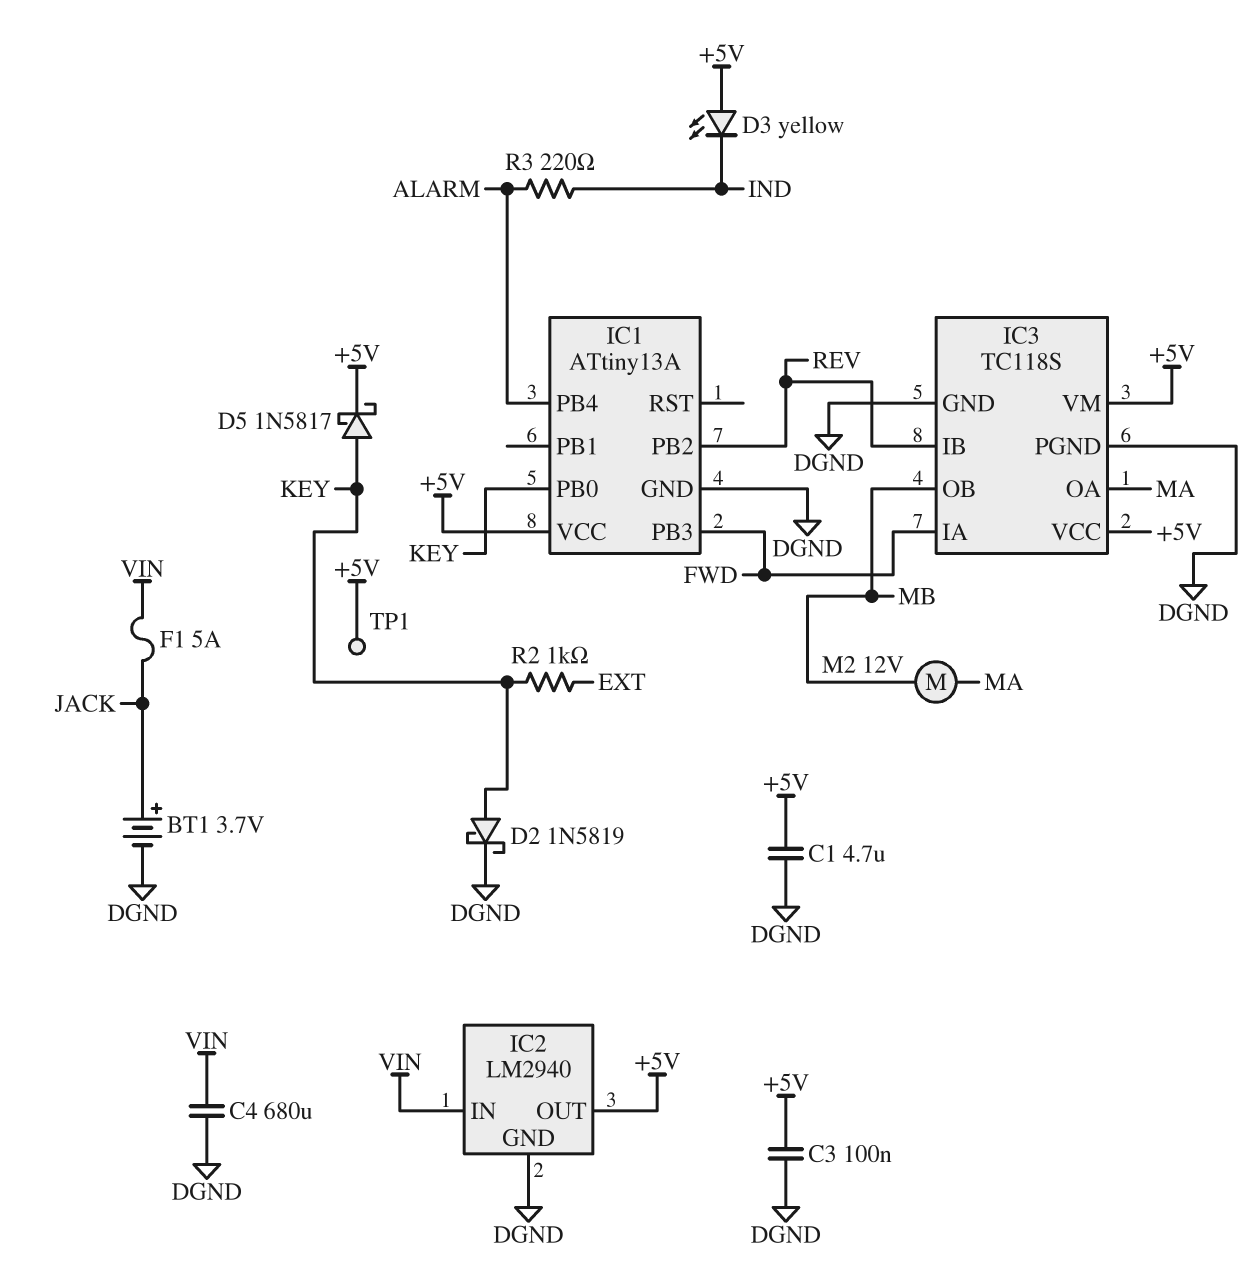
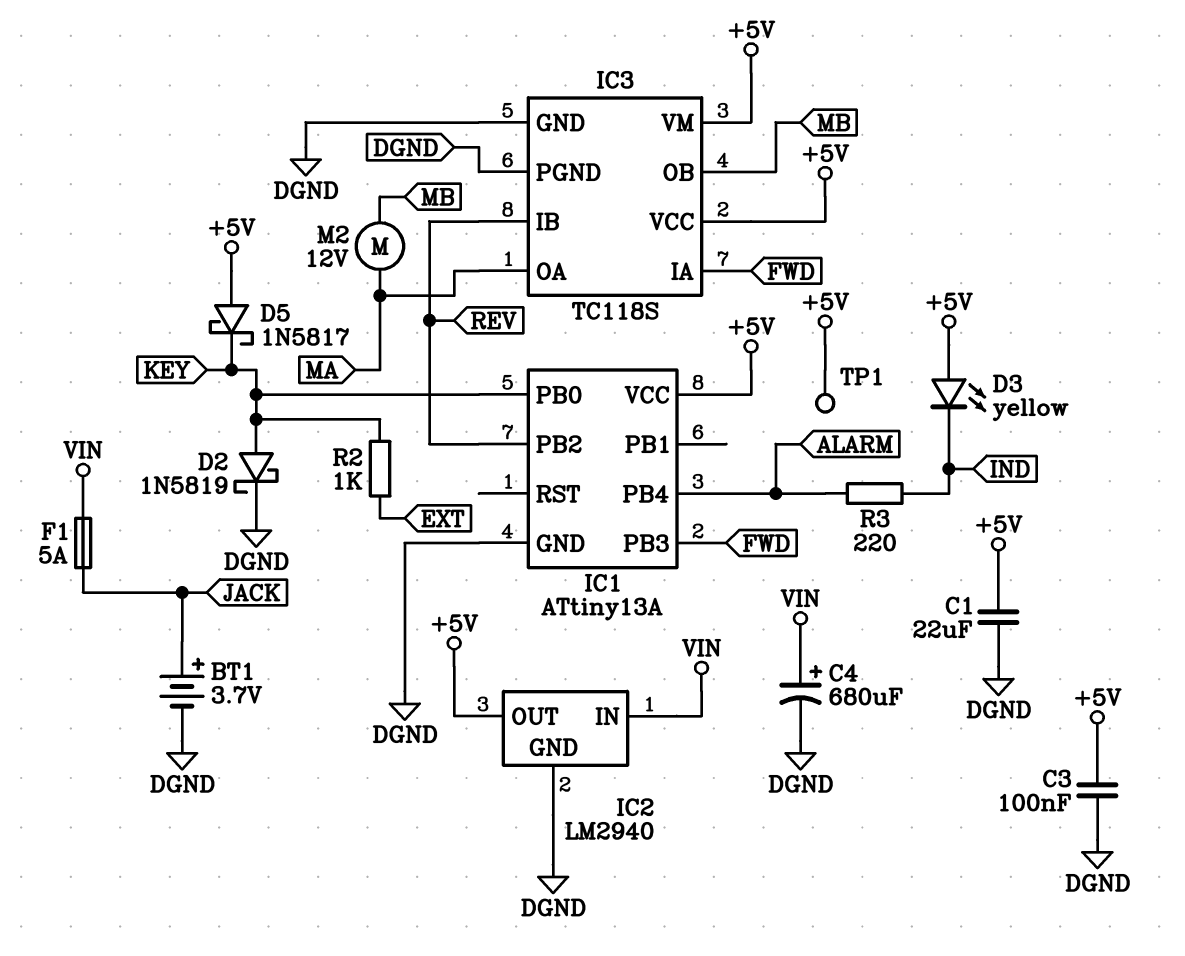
C1: 4.7uF (+5V, DGND) -> 22uF (+5V, DGND)
C4: 680uF (DGND, VIN) -> 680uF (plus VIN, minus DGND)
D5: schottky 1N5817 (A KEY, K +5V) -> schottky 1N5817 (A +5V, K KEY)

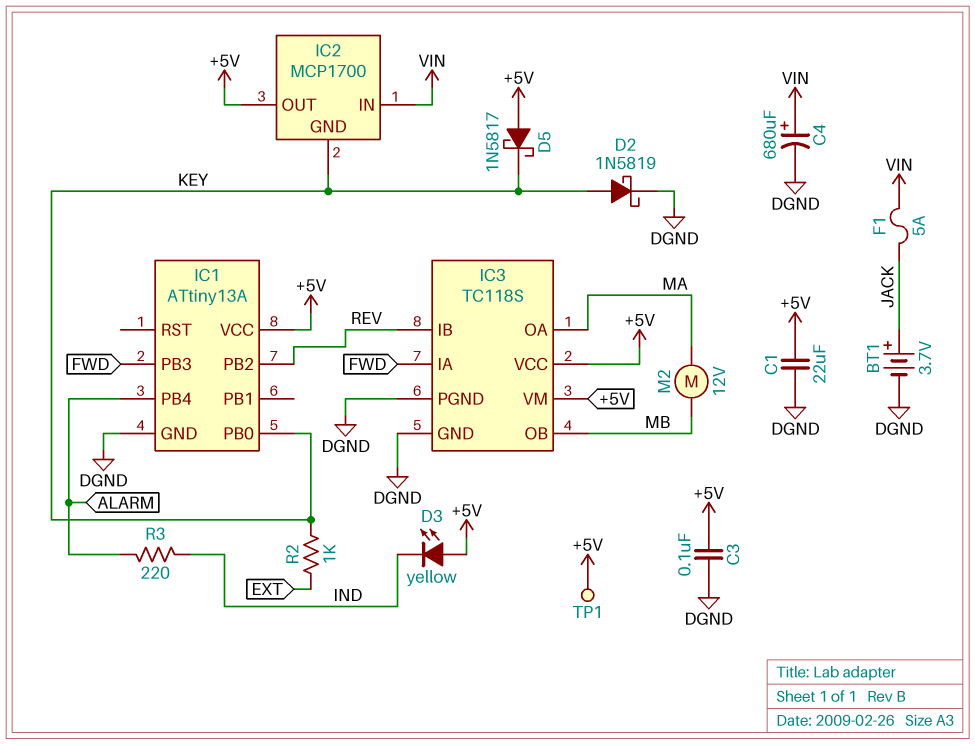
IC2: LM2940 -> MCP1700
IC2 pin GND: DGND -> KEY

